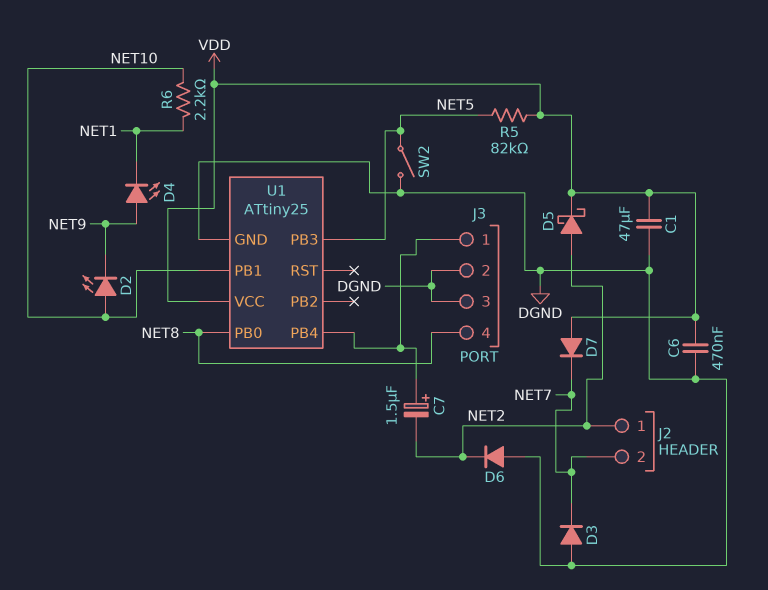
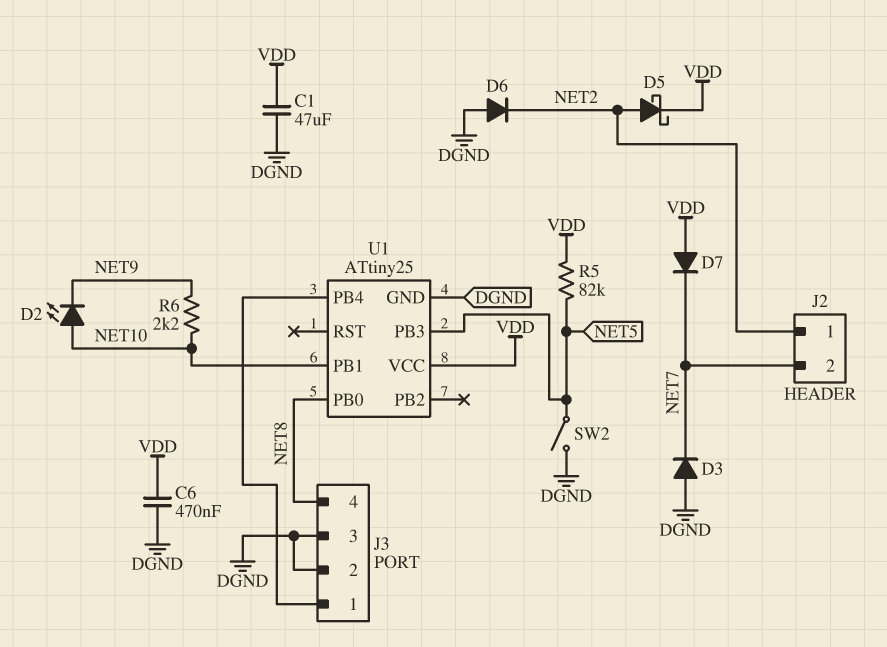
C7: 1.5uF (plus J3/1, minus NET2) -> none
D4: LED (A NET9, K NET1) -> none
R6: 2.2k (NET1, NET10) -> 2.2k (NET9, NET10)

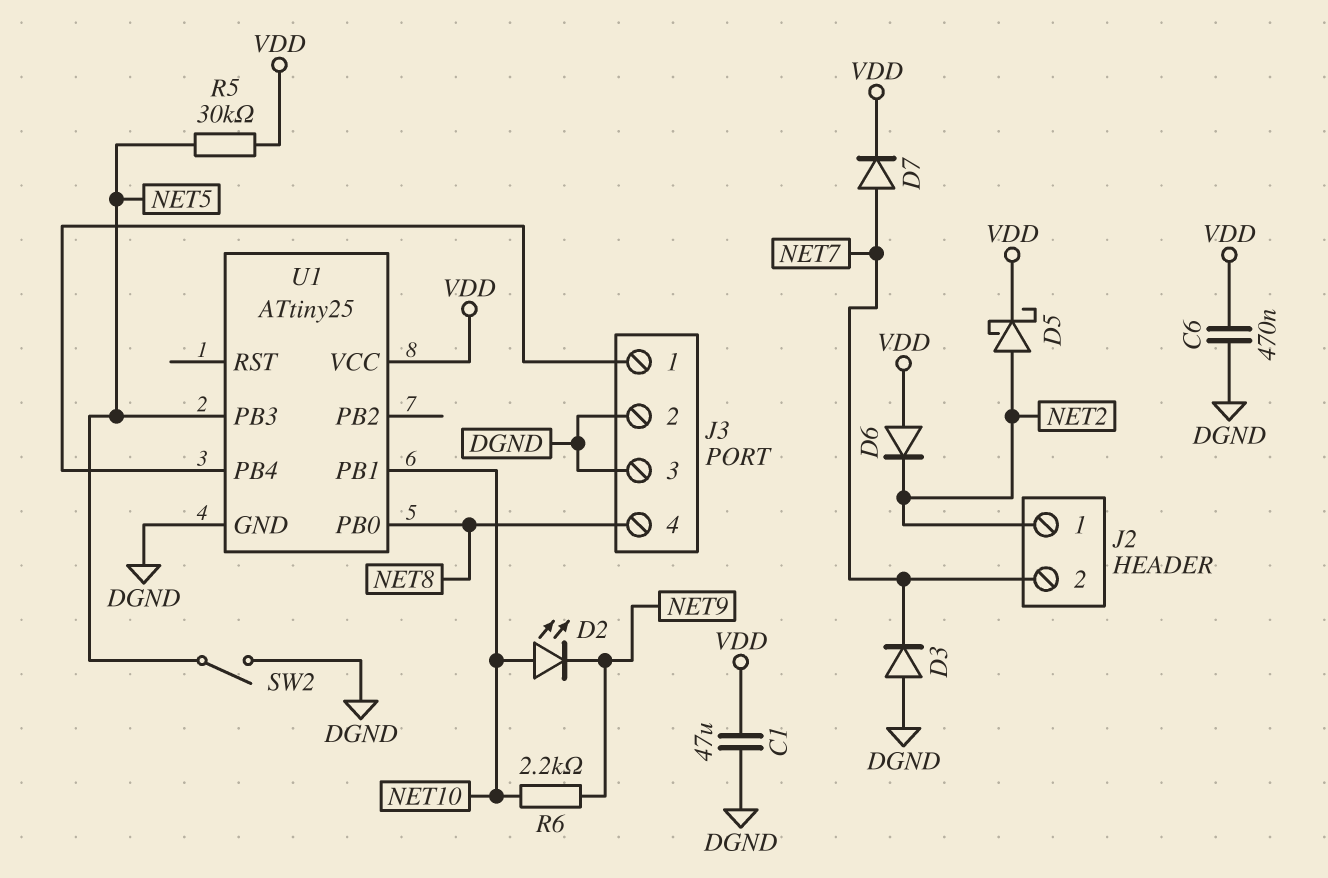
D6: diode (A DGND, K NET2) -> diode (A VDD, K NET2)
D7: diode (A VDD, K NET7) -> diode (A NET7, K VDD)
R5: 82k (NET5, VDD) -> 30k (NET5, VDD)

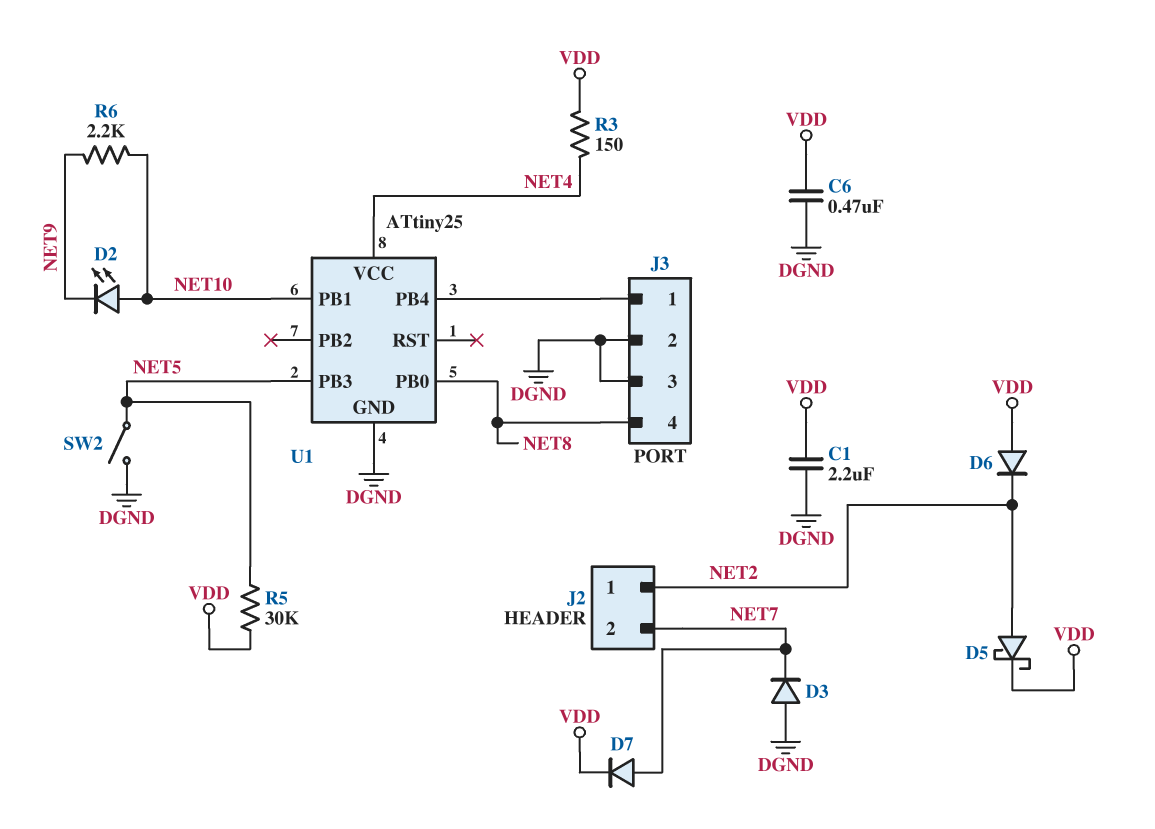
C1: 47uF (DGND, VDD) -> 2.2uF (DGND, VDD)
R3: none -> 150 (NET4, VDD)
U1 pin VCC: VDD -> NET4

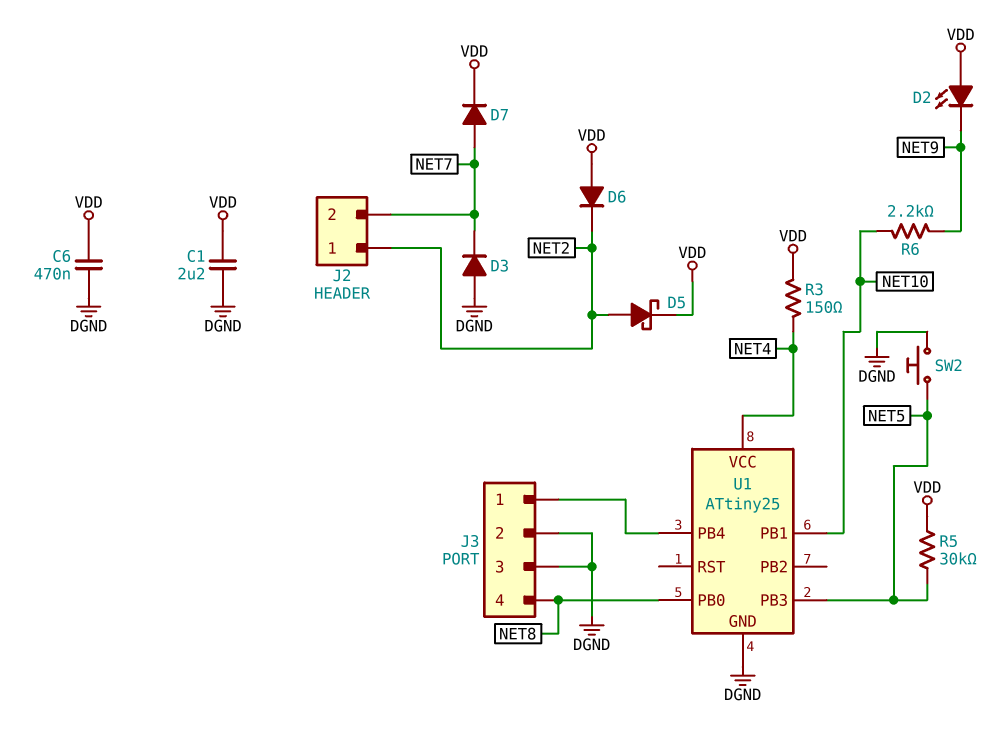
D2: LED (A NET10, K NET9) -> LED (A VDD, K NET9)
SW2: switch (DGND, NET5) -> button (DGND, NET5)

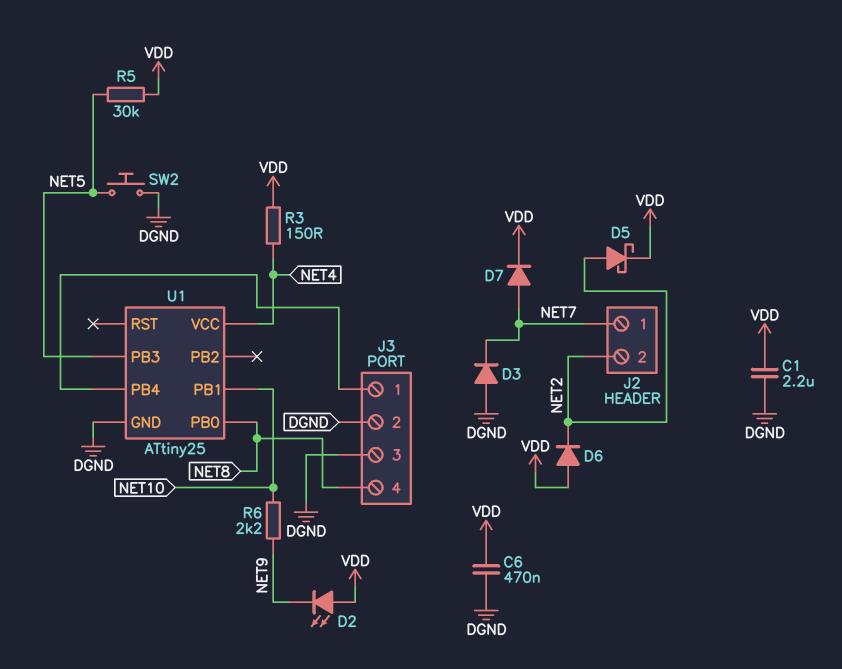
J2 pin 1: NET2 -> NET7
J2 pin 2: NET7 -> NET2

